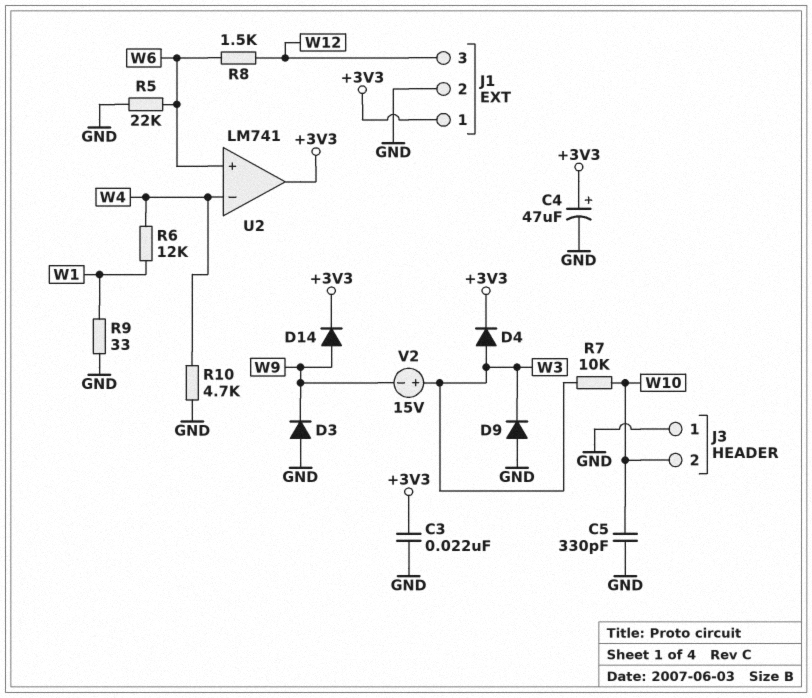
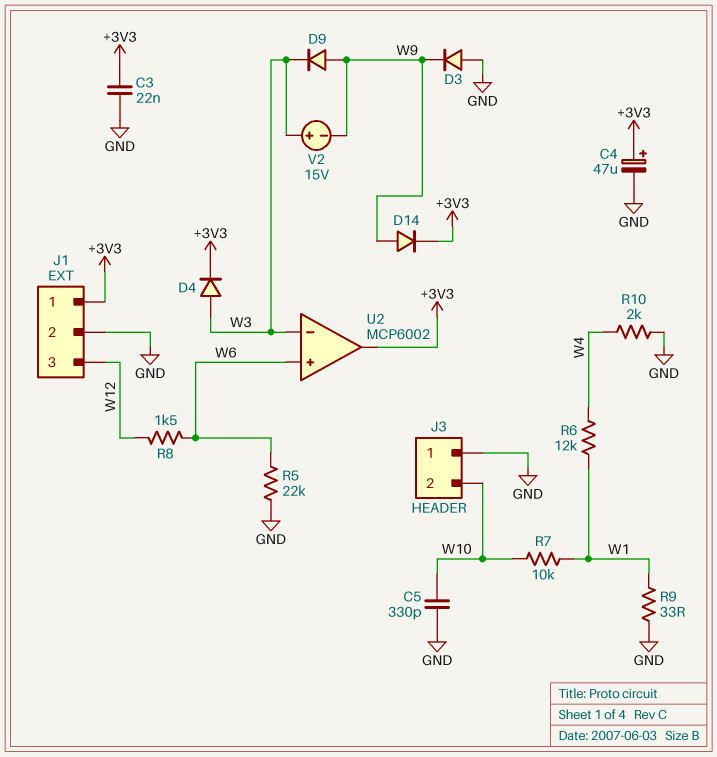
D9: diode (A GND, K W3) -> diode (A W9, K W3)
R7: 10k (W3, W10) -> 10k (W1, W10)
R10: 4.7k (GND, W4) -> 2k (GND, W4)
U2: LM741 -> MCP6002
U2 pin in-: W4 -> W3

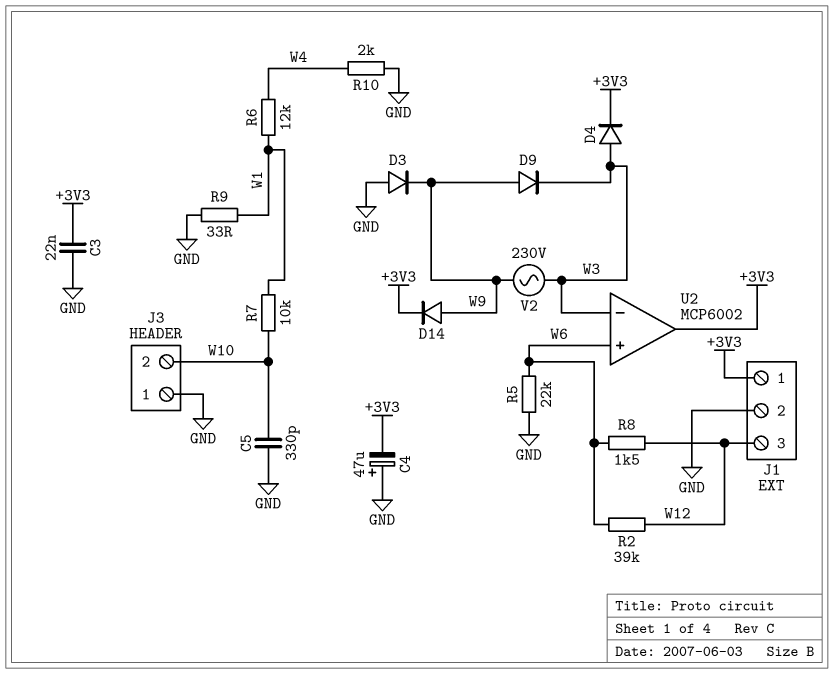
C4: 47uF (plus +3V3, minus GND) -> 47uF (plus GND, minus +3V3)
R2: none -> 39k (W6, W12)
V2: 15V (plus W3, minus W9) -> AC 230V (W3, W9)

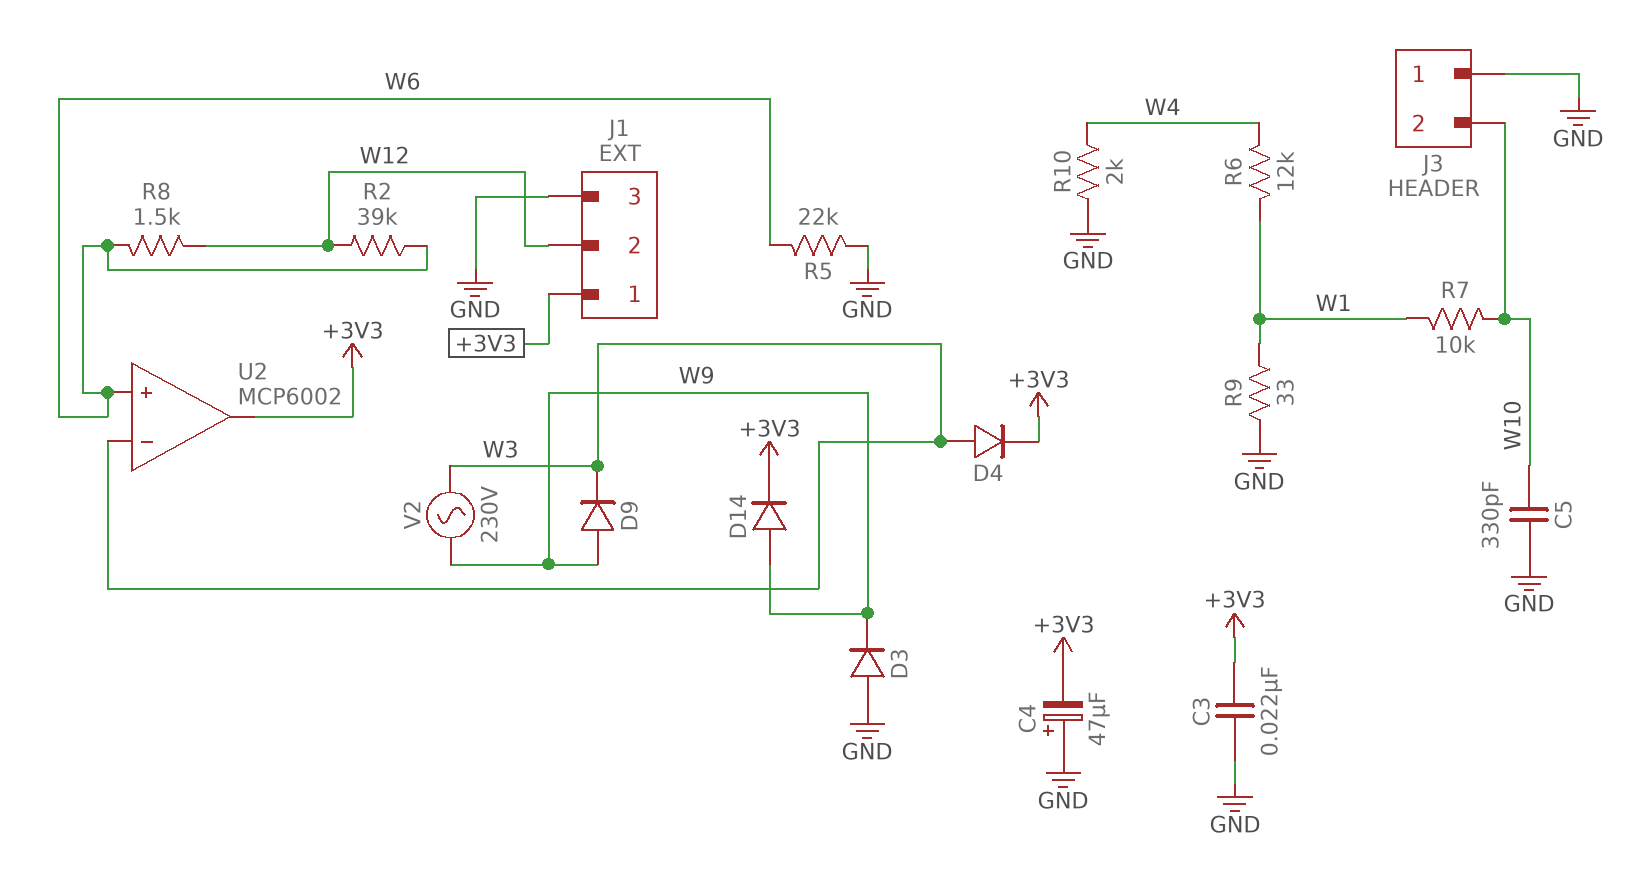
J1 pin 2: GND -> W12
J1 pin 3: W12 -> GND

